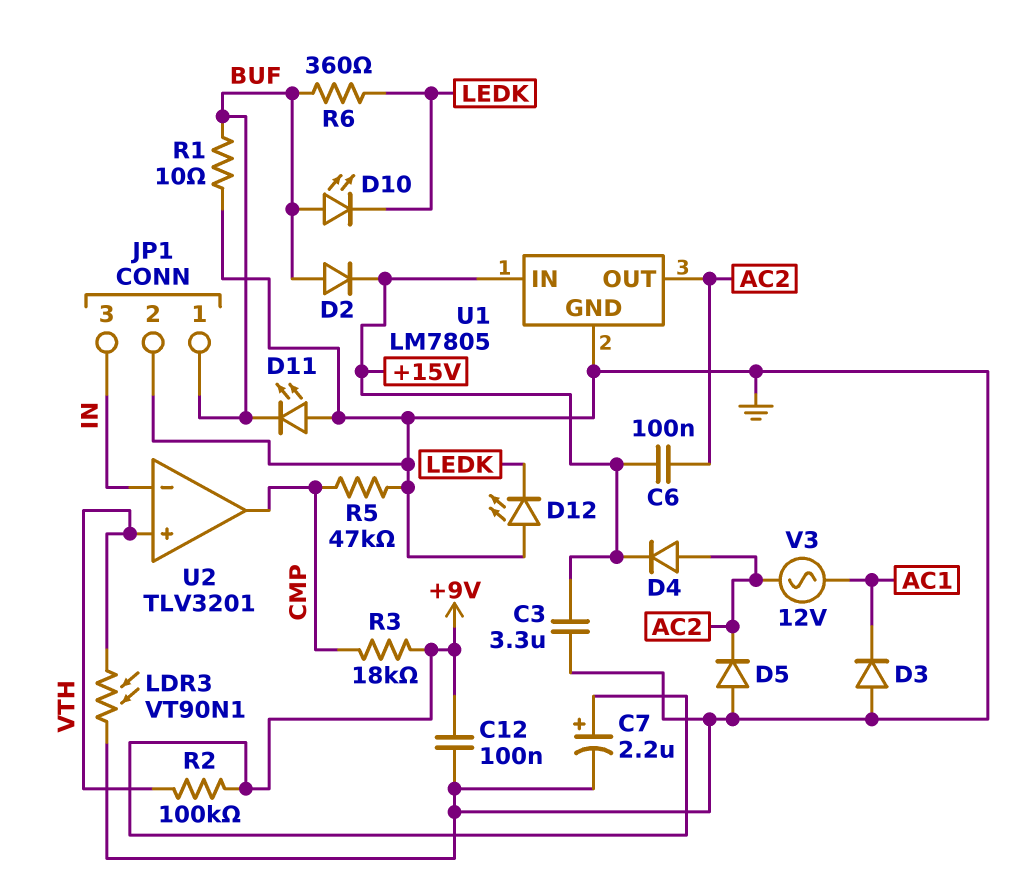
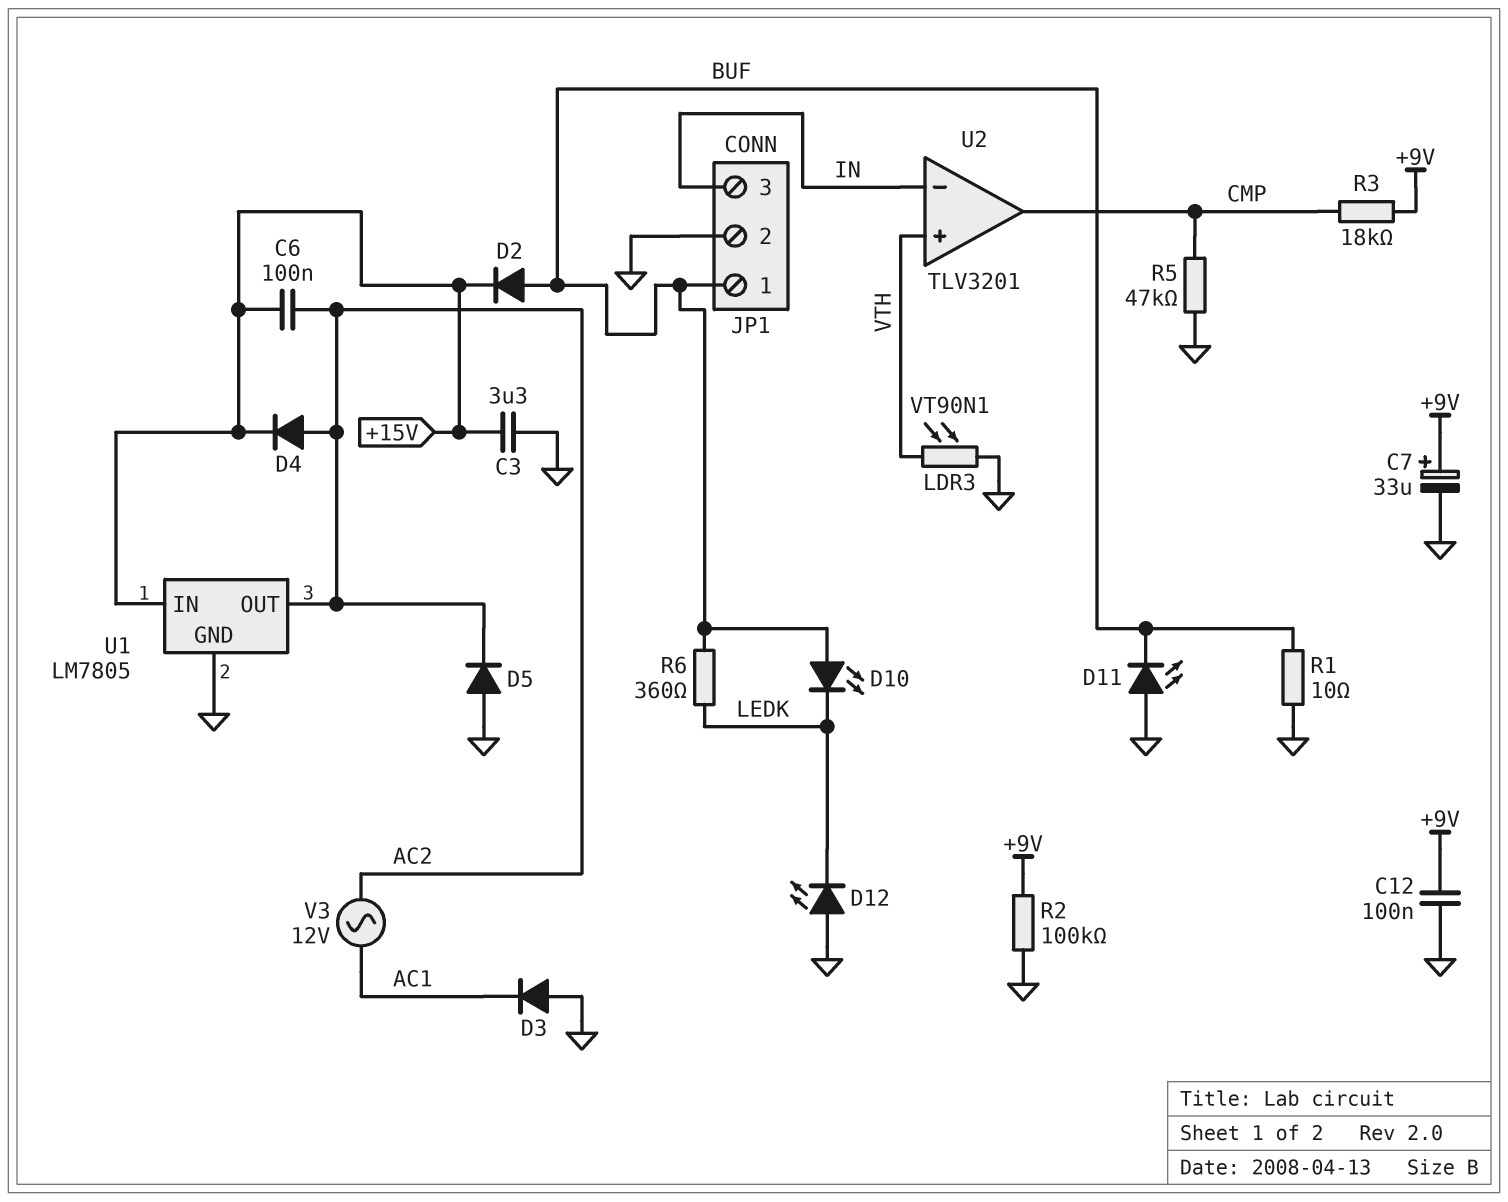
C7: 2.2uF (plus +9V, minus GND) -> 33uF (plus +9V, minus GND)
R2: 100k (+9V, VTH) -> 100k (+9V, GND)

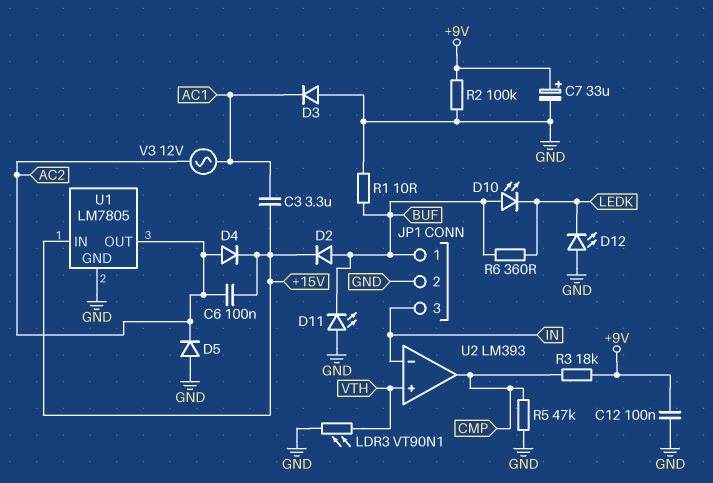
C3: 3.3uF (+15V, GND) -> 3.3uF (+15V, AC1)
U2: TLV3201 -> LM393

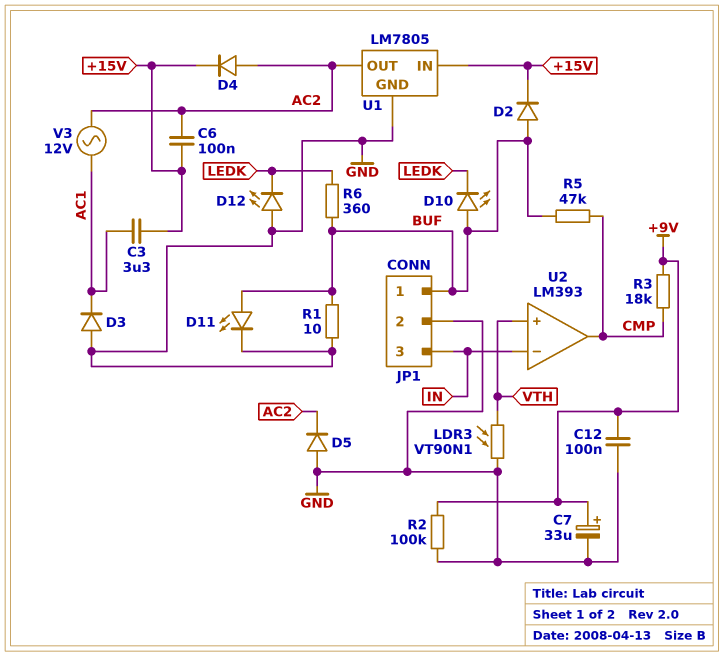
D11: LED (A GND, K BUF) -> LED (A BUF, K GND)
R5: 47k (CMP, GND) -> 47k (BUF, CMP)

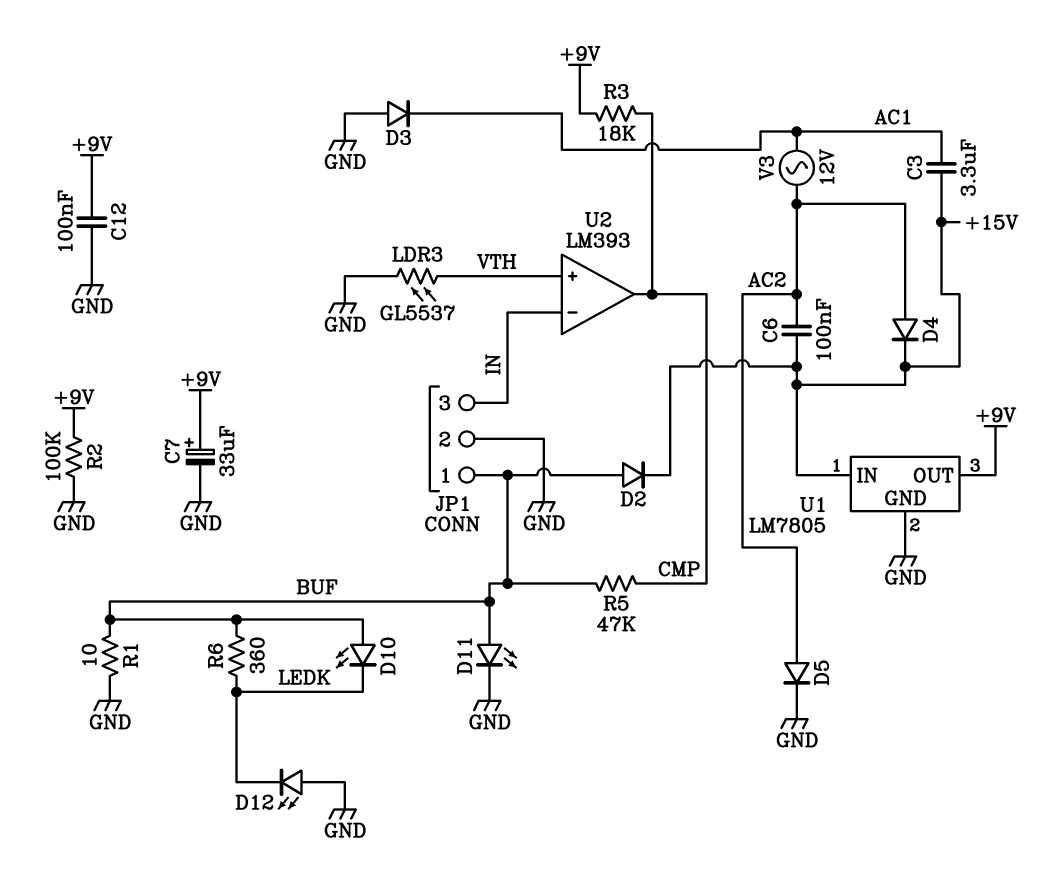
D5: diode (A GND, K AC2) -> diode (A AC2, K GND)
LDR3: VT90N1 (GND, VTH) -> GL5537 (GND, VTH)
U1 pin OUT: AC2 -> +9V

